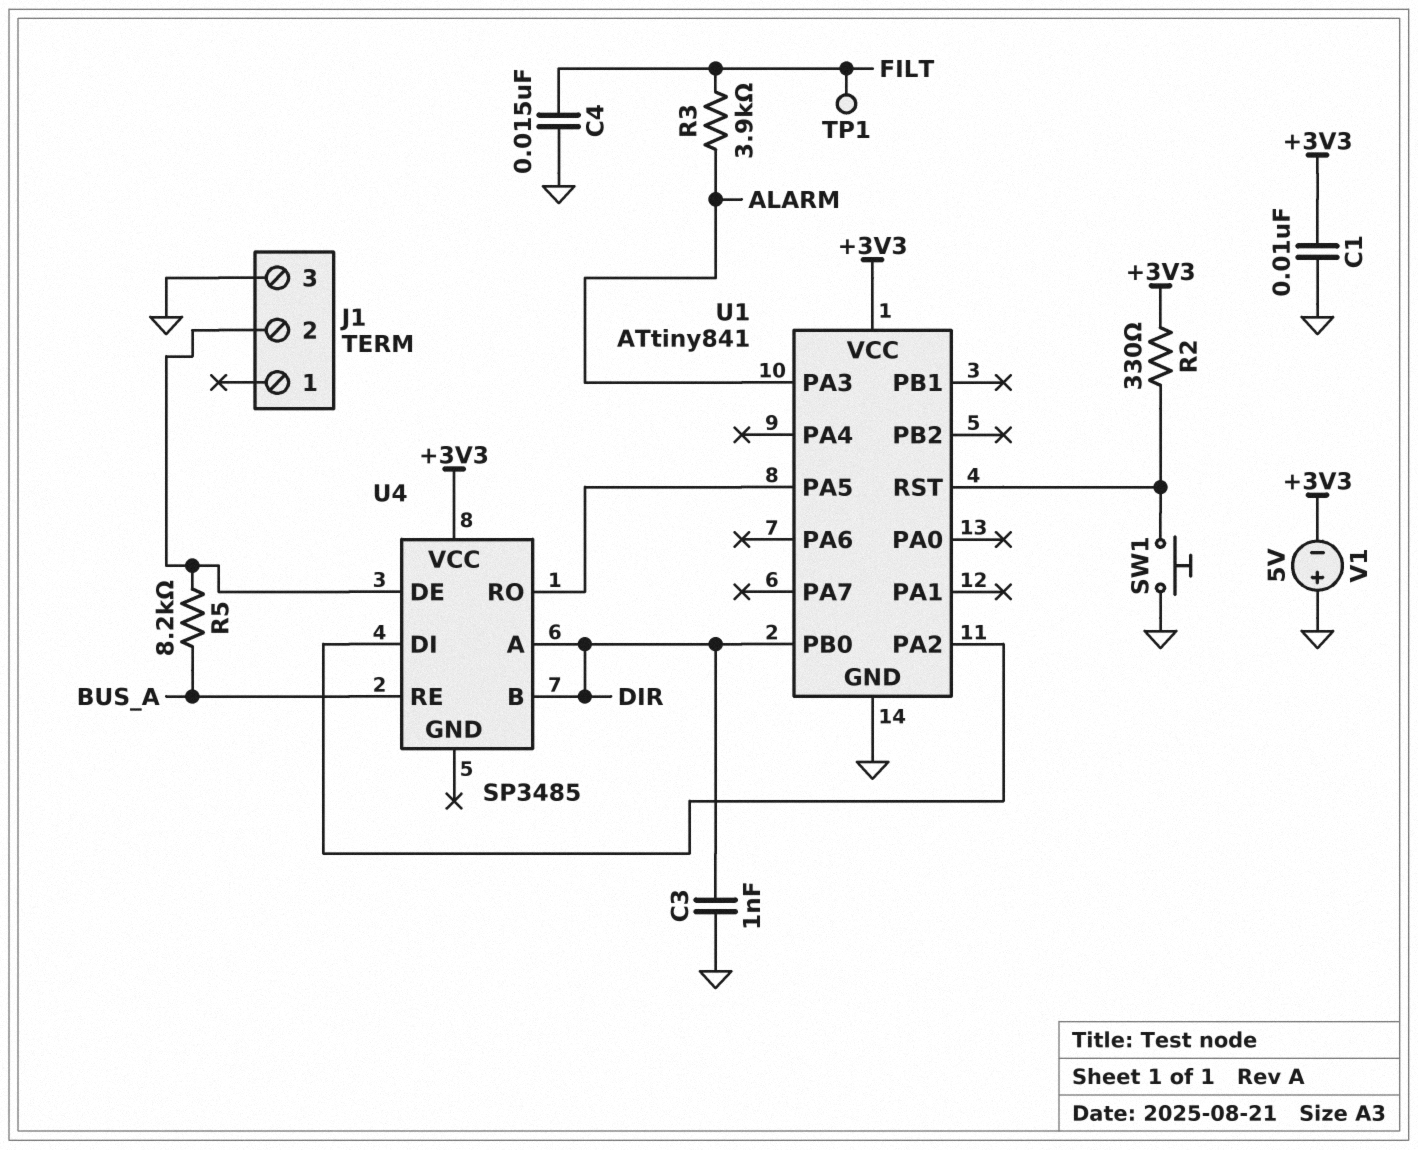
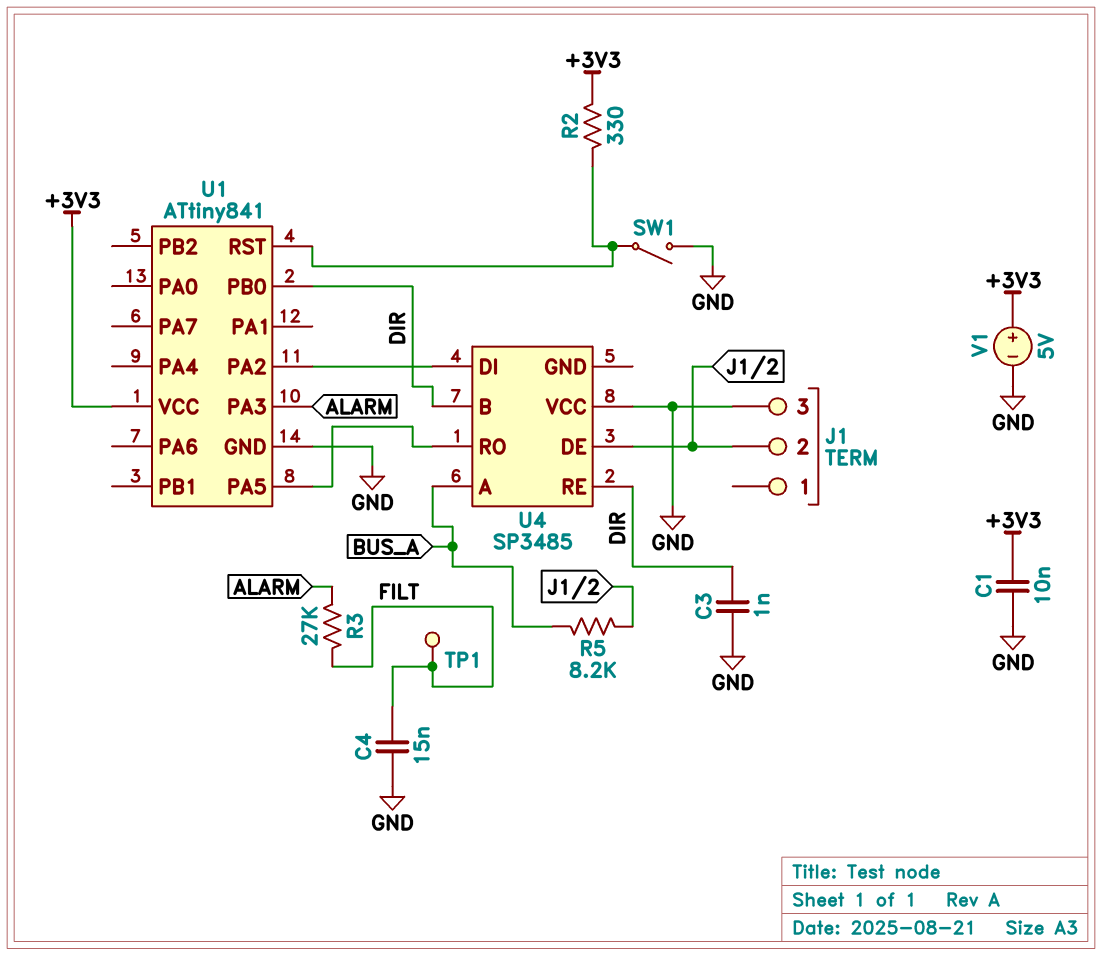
R3: 3.9k (ALARM, FILT) -> 27k (ALARM, FILT)
SW1: button (GND, U1/RST) -> switch (GND, U1/RST)
U4 pin A: DIR -> BUS_A
U4 pin RE: BUS_A -> DIR
U4 pin VCC: +3V3 -> GND
V1: 5V (plus GND, minus +3V3) -> 5V (plus +3V3, minus GND)

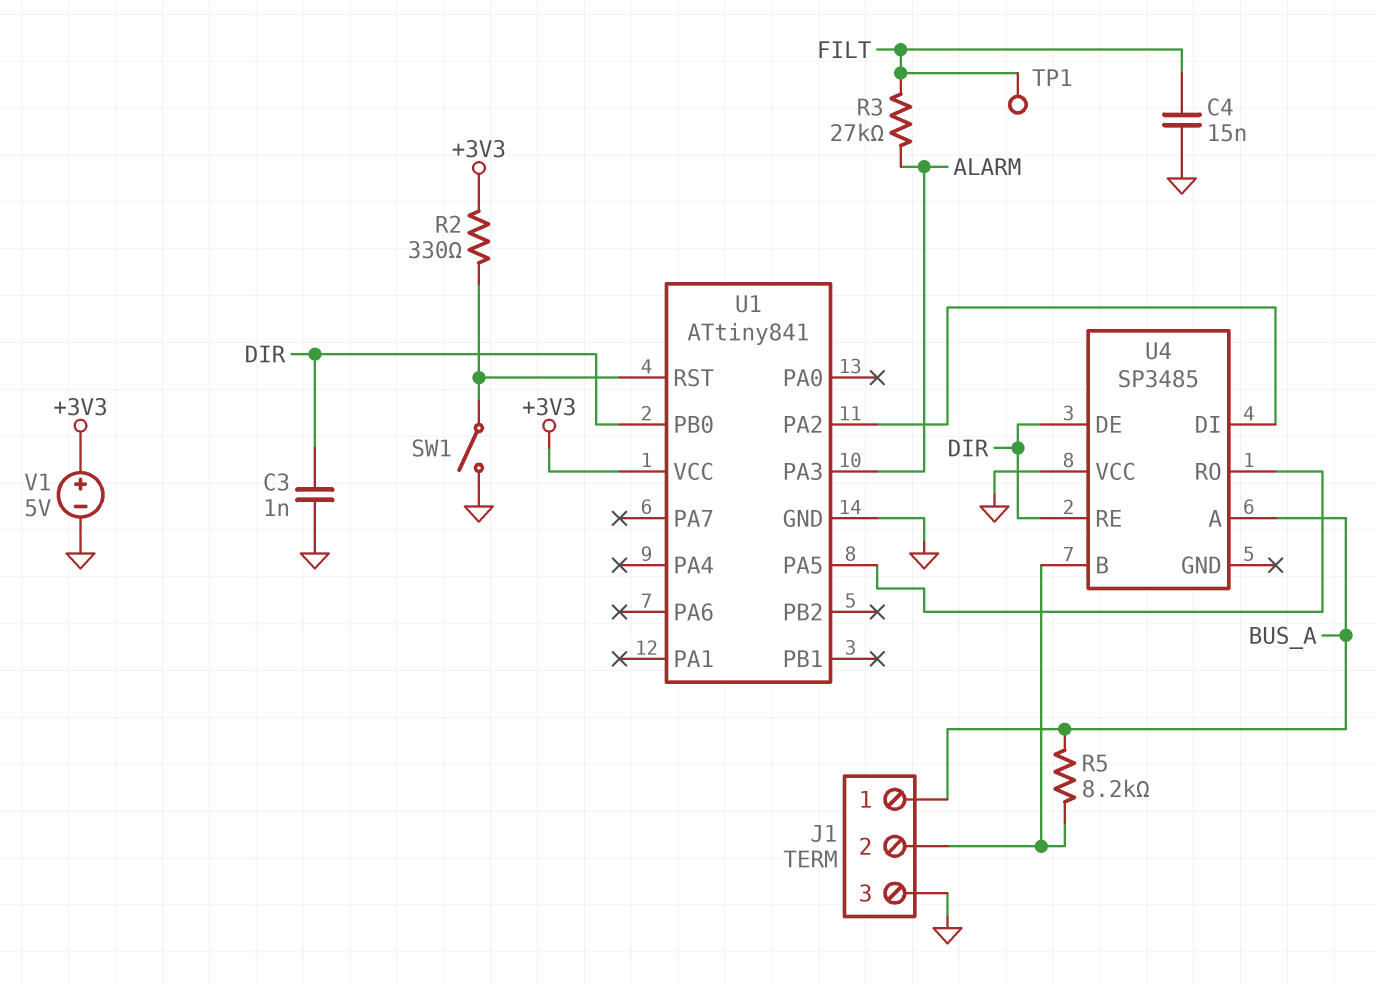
C1: 10nF (+3V3, GND) -> none
J1 pin 1: none -> BUS_A
U4 pin B: DIR -> J1/2
U4 pin DE: J1/2 -> DIR

